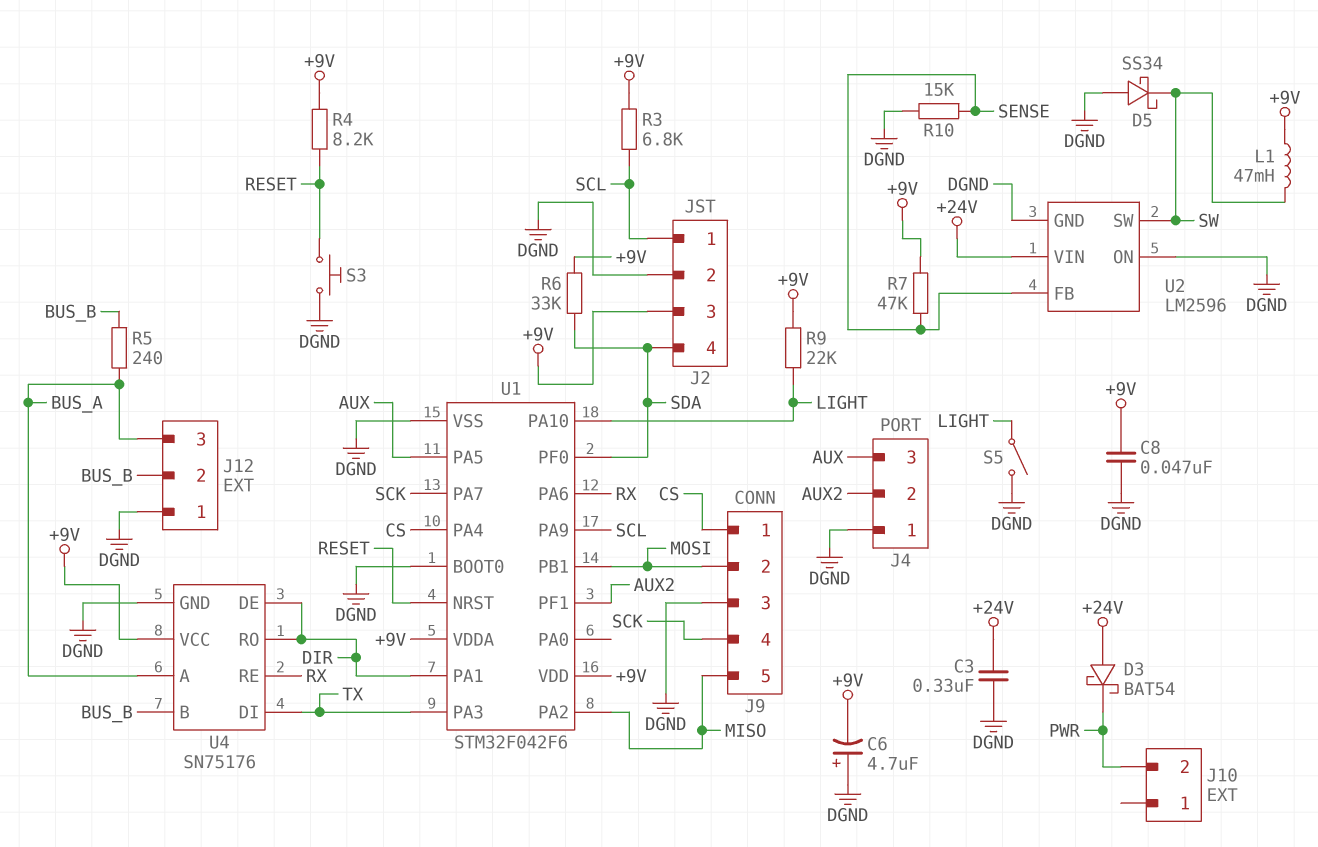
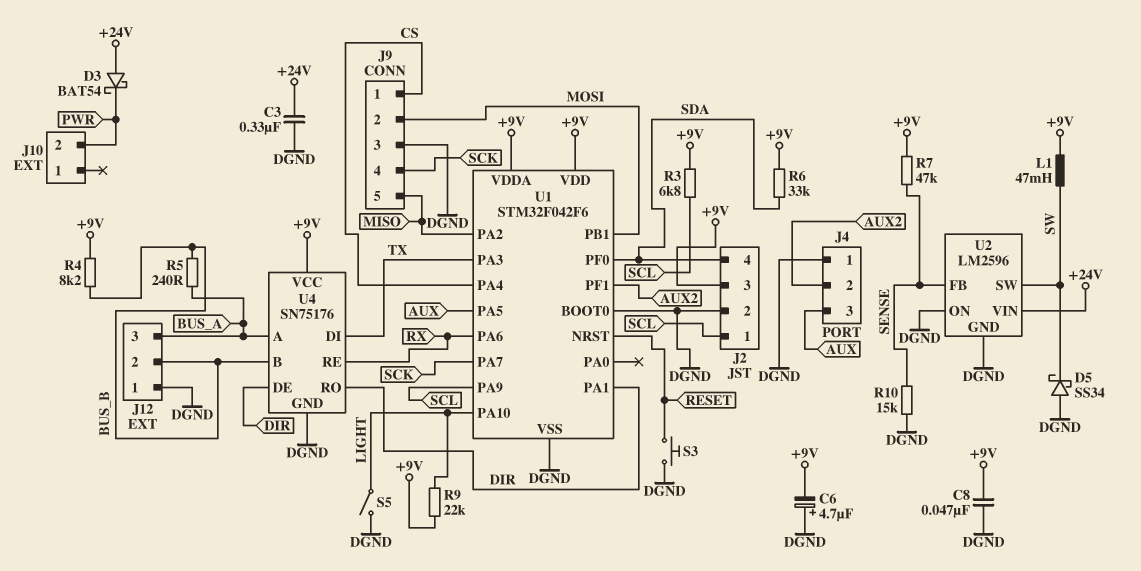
R4: 8.2k (+9V, RESET) -> 8.2k (+9V, BUS_B)

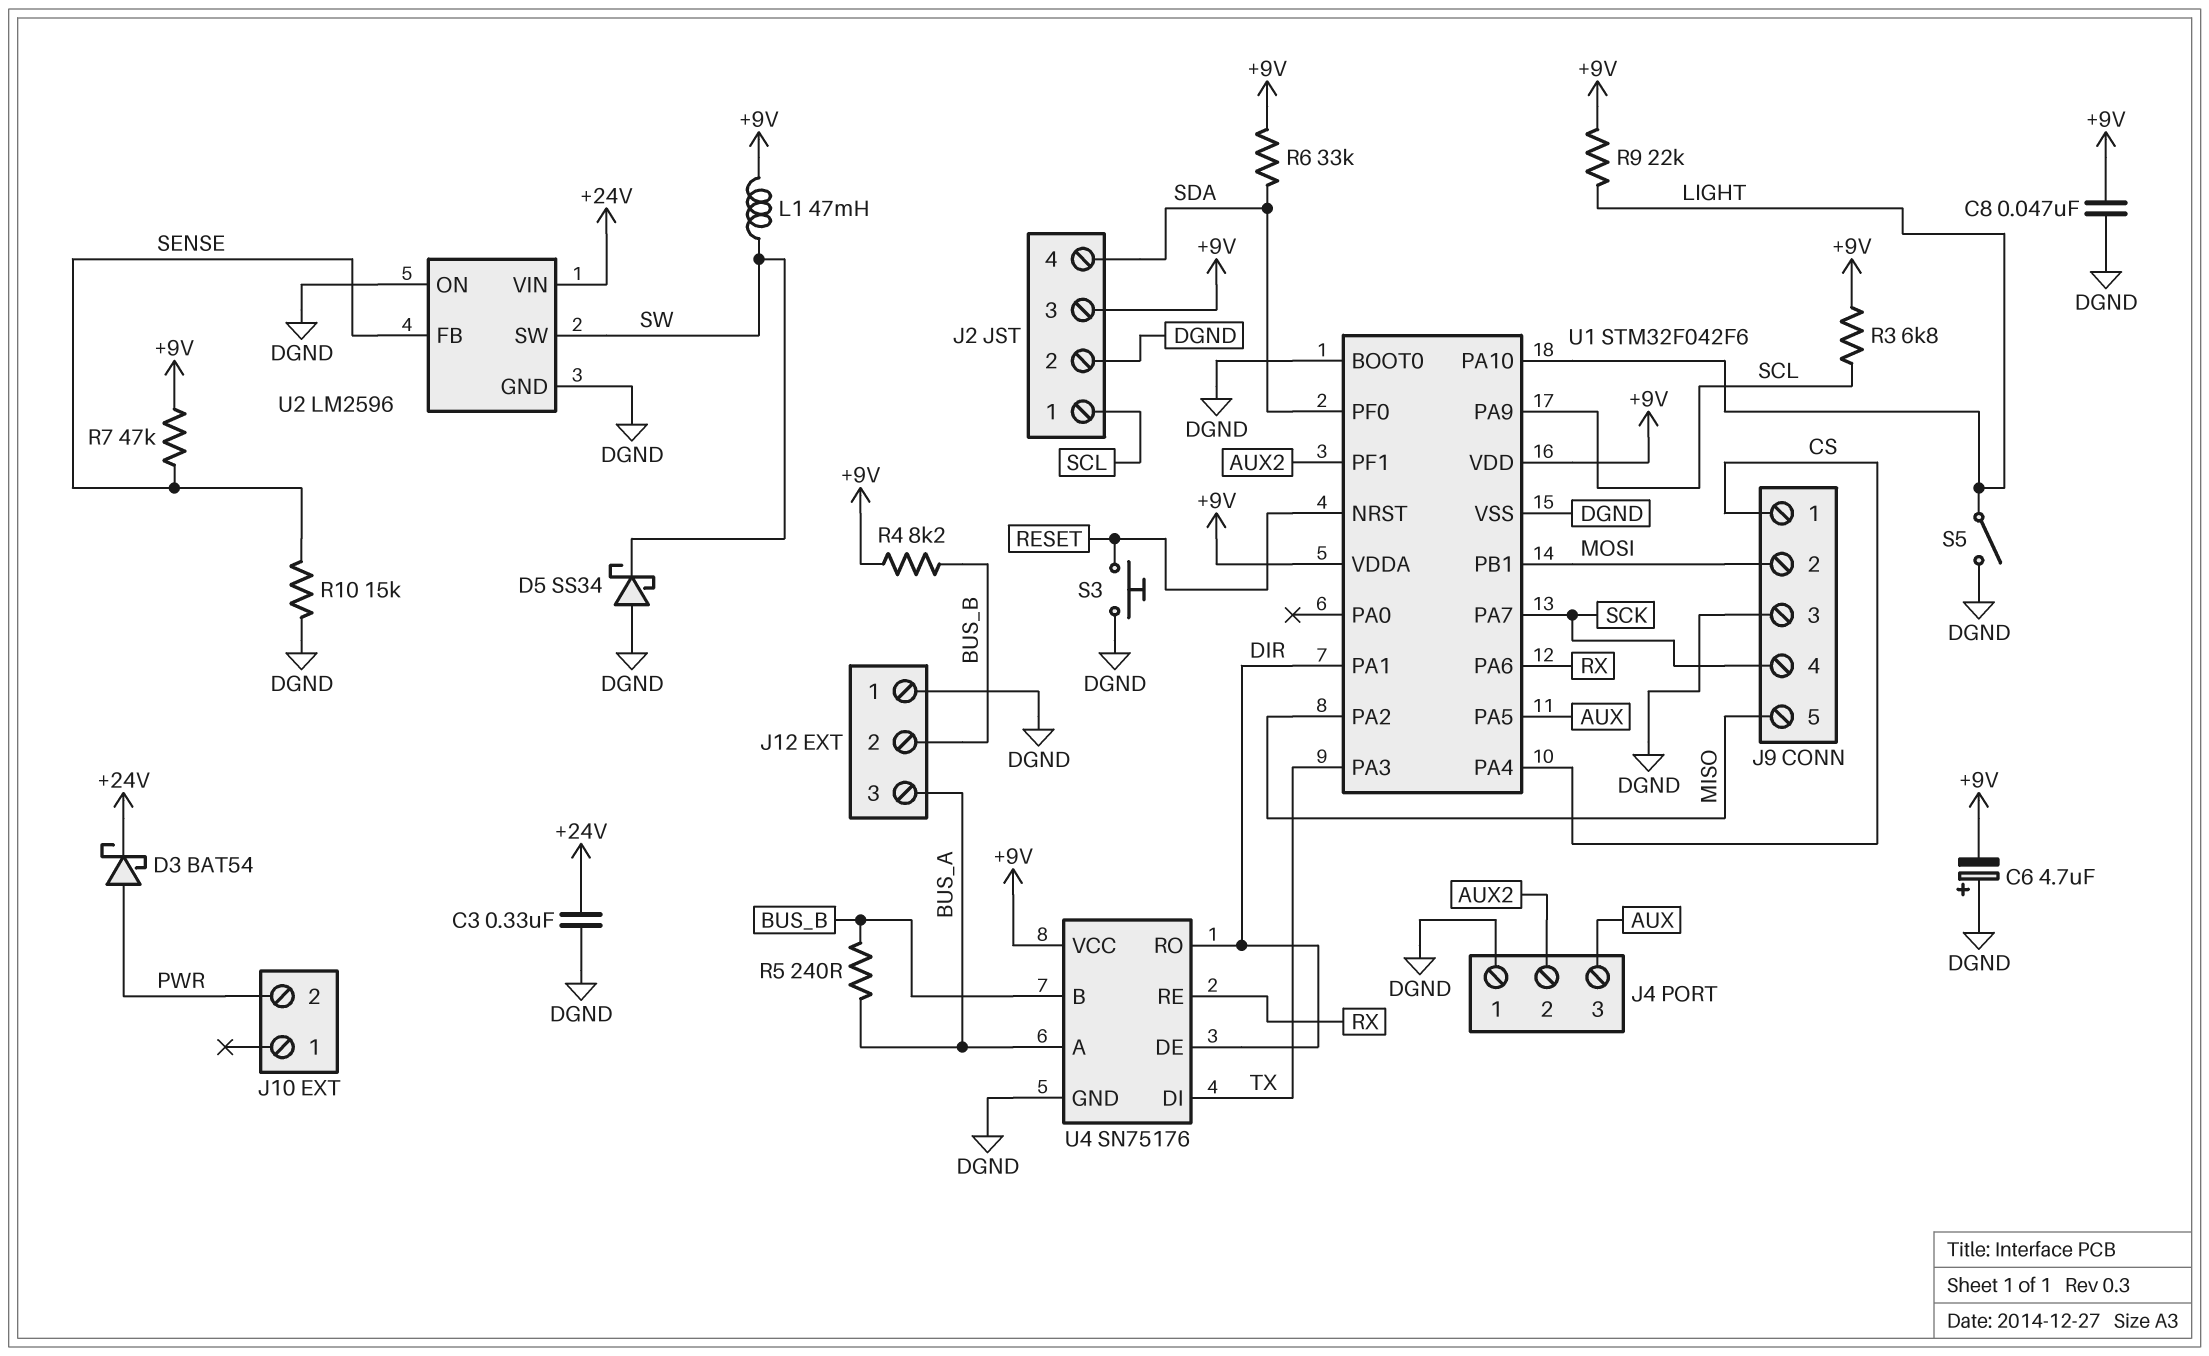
D3: schottky BAT54 (A +24V, K PWR) -> schottky BAT54 (A PWR, K +24V)

